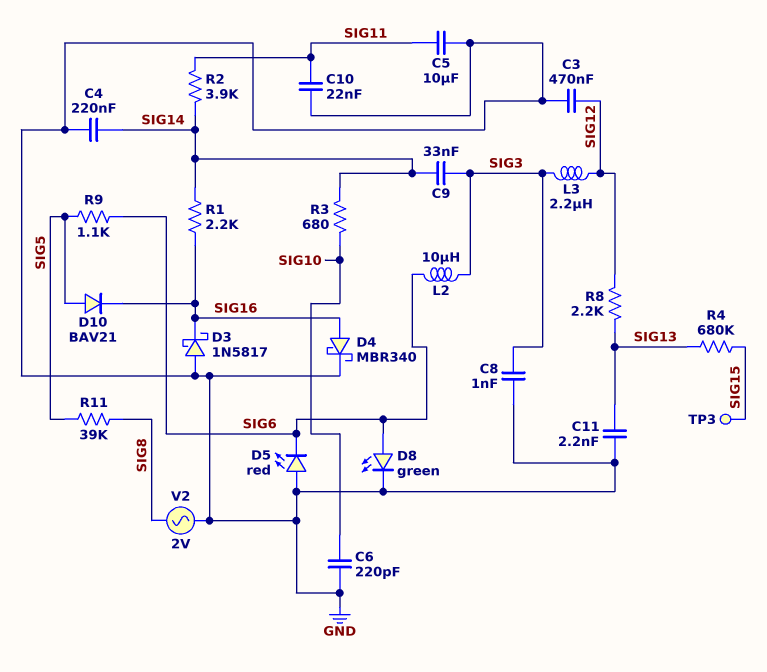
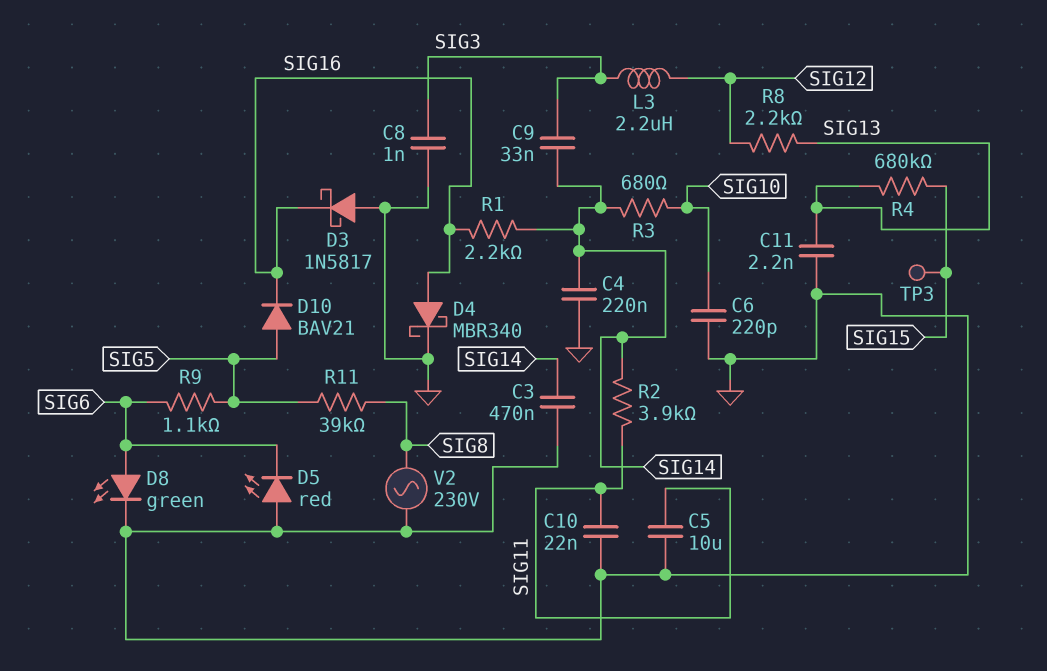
C3: 470nF (GND, SIG12) -> 470nF (GND, SIG14)
L2: 10uH (SIG3, SIG6) -> none
V2: AC 2V (GND, SIG8) -> AC 230V (GND, SIG8)

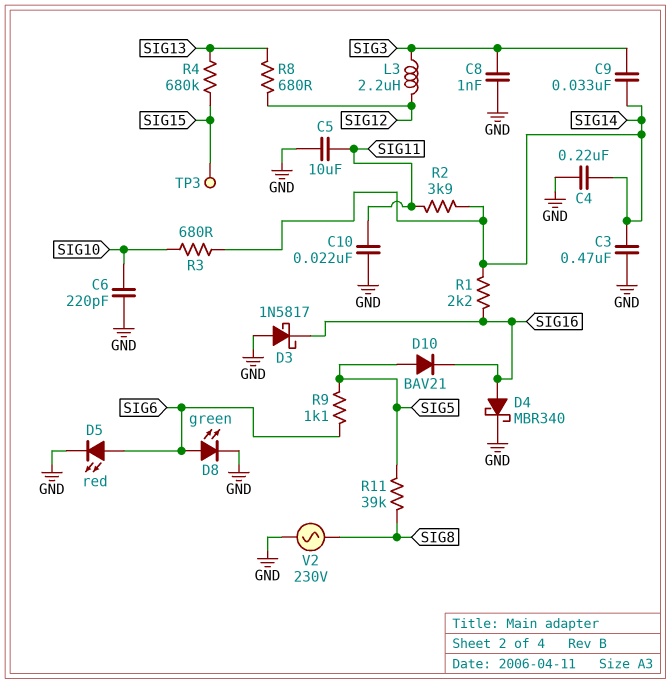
C11: 2.2nF (GND, SIG13) -> none
D5: LED red (A GND, K SIG6) -> LED red (A SIG6, K GND)
R8: 2.2k (SIG12, SIG13) -> 680 (SIG12, SIG13)

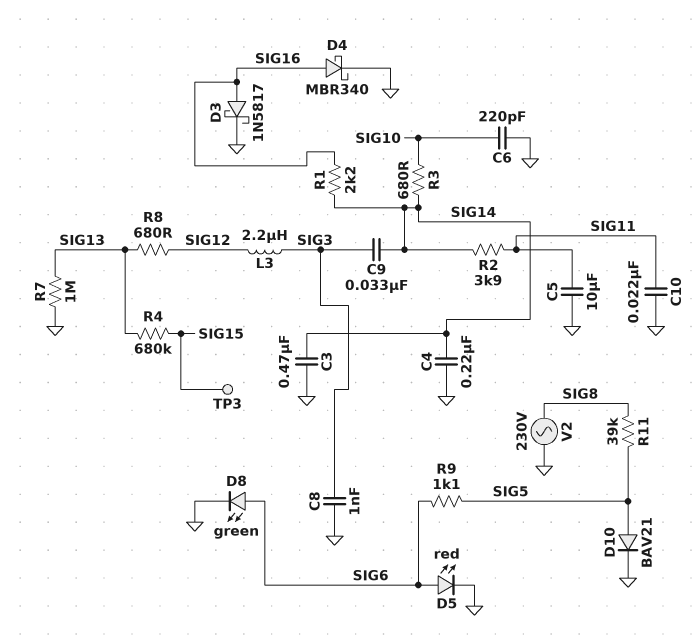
D3: schottky 1N5817 (A GND, K SIG16) -> schottky 1N5817 (A SIG16, K GND)
D10: diode BAV21 (A SIG5, K SIG16) -> diode BAV21 (A SIG5, K GND)
R7: none -> 1M (GND, SIG13)

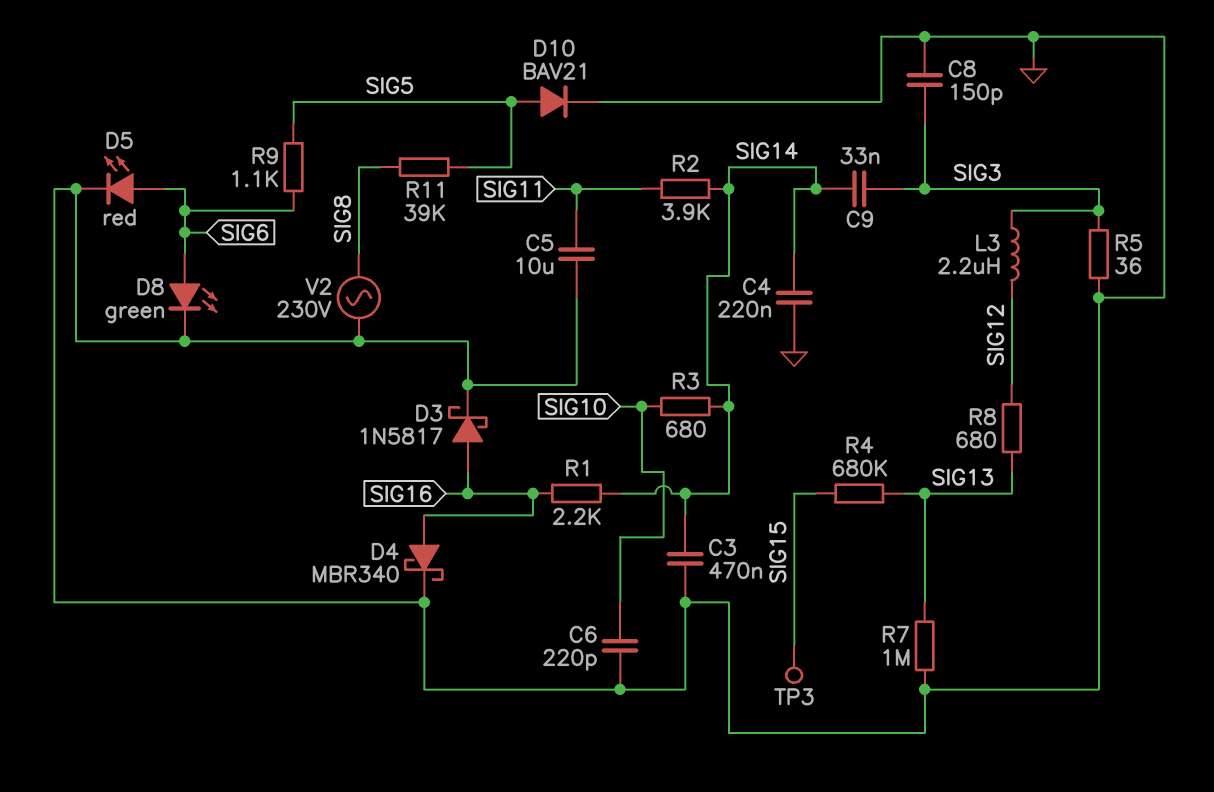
C8: 1nF (GND, SIG3) -> 150pF (GND, SIG3)
C10: 22nF (GND, SIG11) -> none
R5: none -> 36 (GND, SIG3)

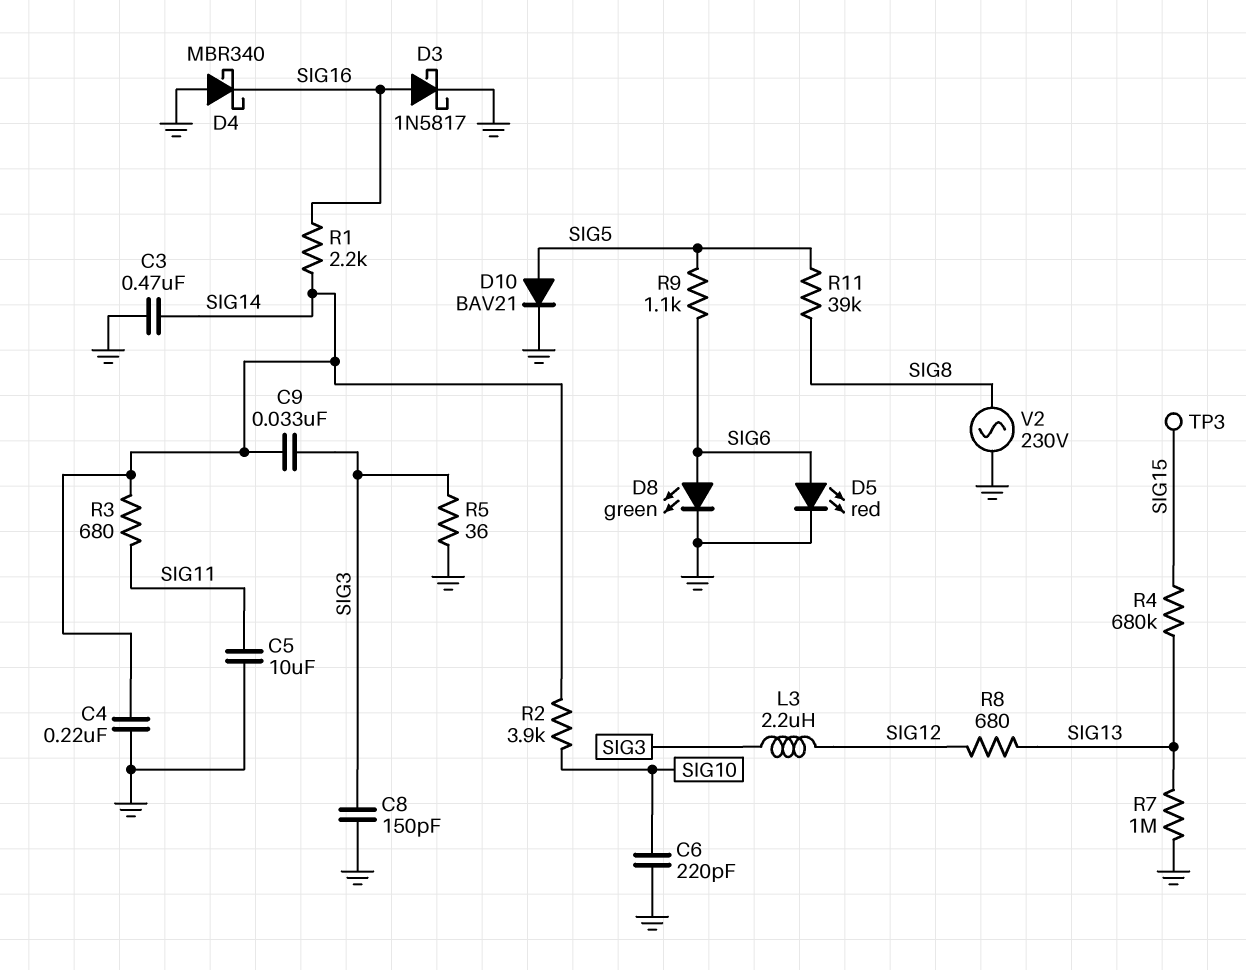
D4: schottky MBR340 (A SIG16, K GND) -> schottky MBR340 (A GND, K SIG16)
R2: 3.9k (SIG11, SIG14) -> 3.9k (SIG10, SIG14)
R3: 680 (SIG10, SIG14) -> 680 (SIG11, SIG14)

